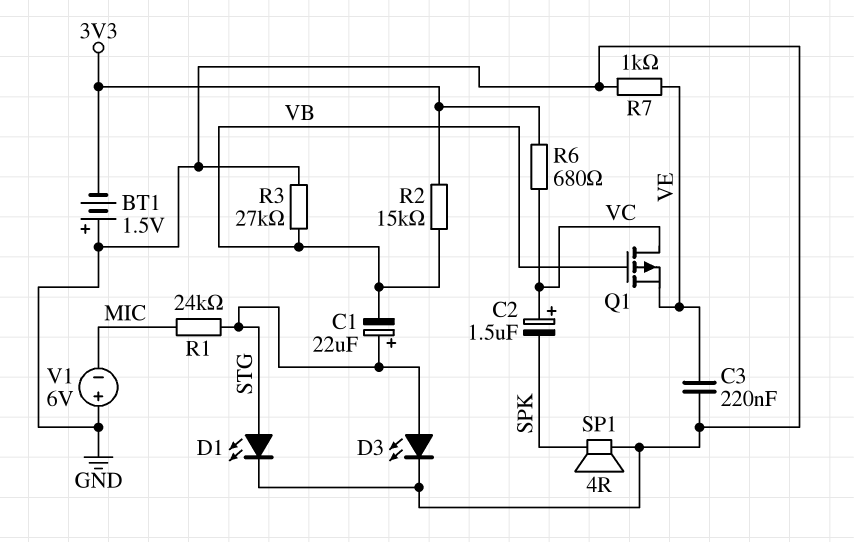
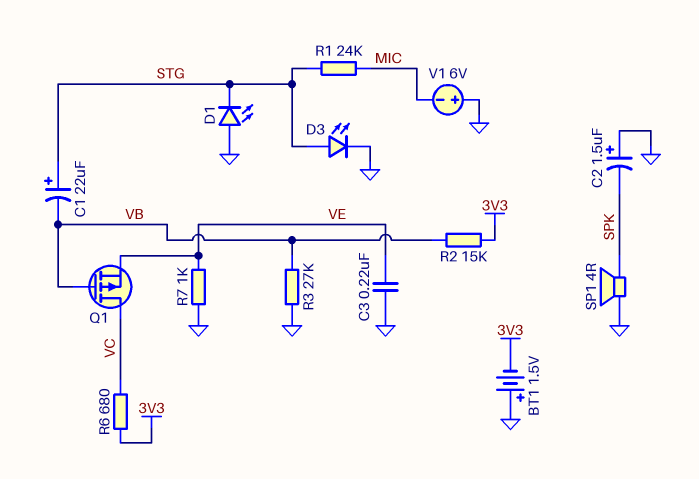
C2: 1.5uF (plus VC, minus SPK) -> 1.5uF (plus GND, minus SPK)
D1: LED (A STG, K GND) -> LED (A GND, K STG)

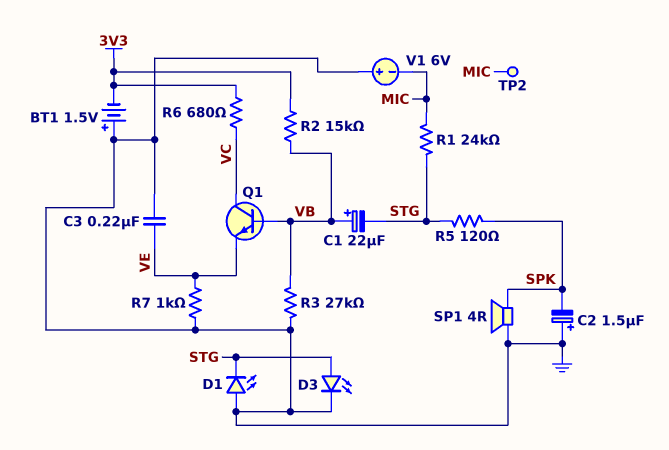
C1: 22uF (plus STG, minus VB) -> 22uF (plus VB, minus STG)
Q1: PMOS (G VB, D VC, S VE) -> NPN (B VB, C VC, E VE)
R5: none -> 120 (SPK, STG)
TP2: none -> test point (MIC)

